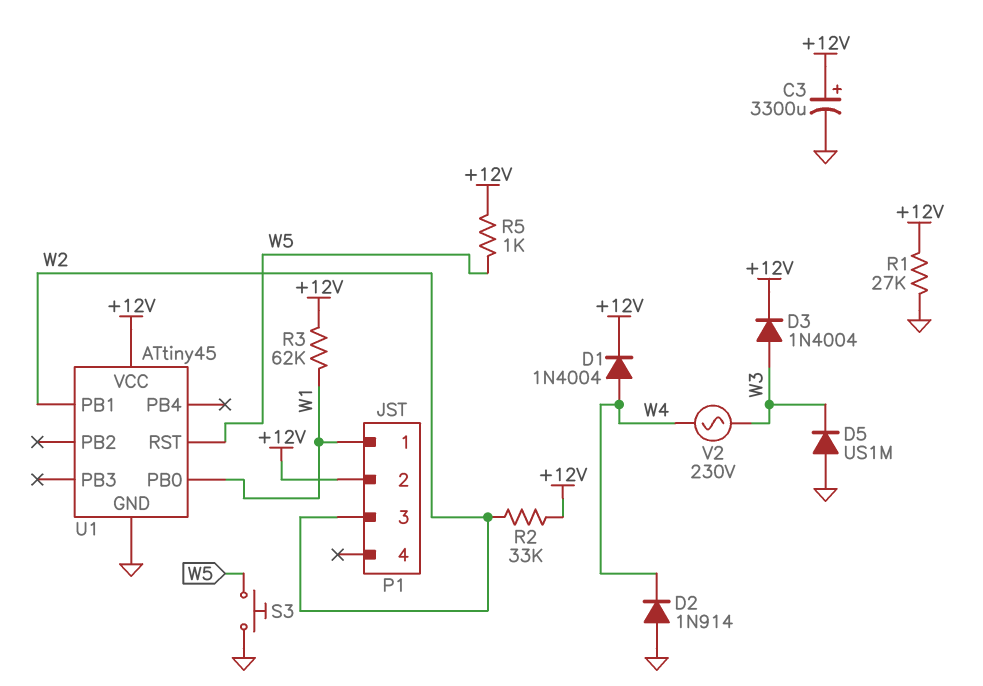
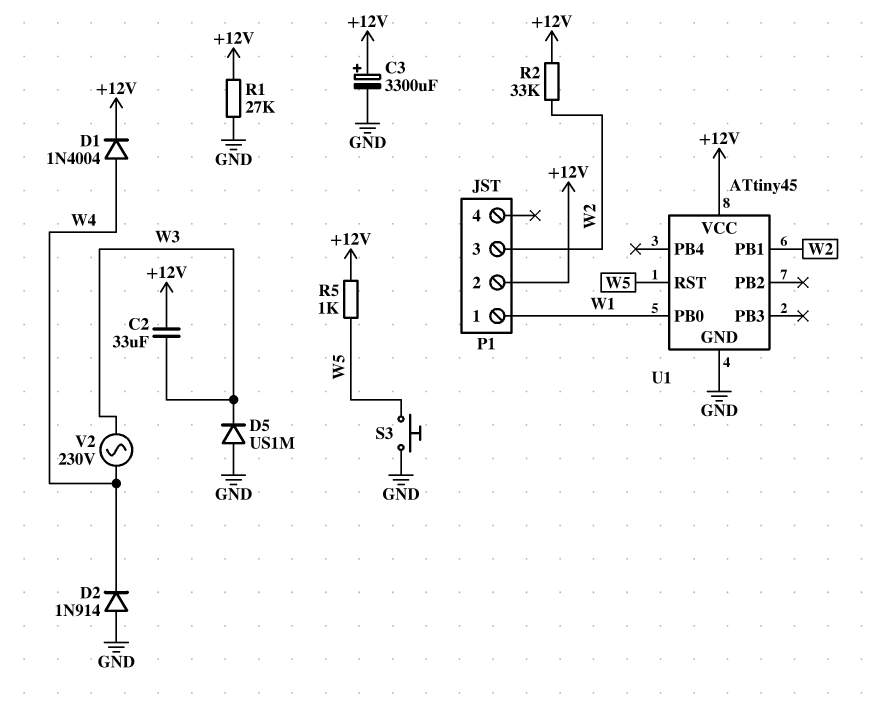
C2: none -> 33uF (+12V, W3)
D3: diode 1N4004 (A W3, K +12V) -> none
R3: 62k (+12V, W1) -> none

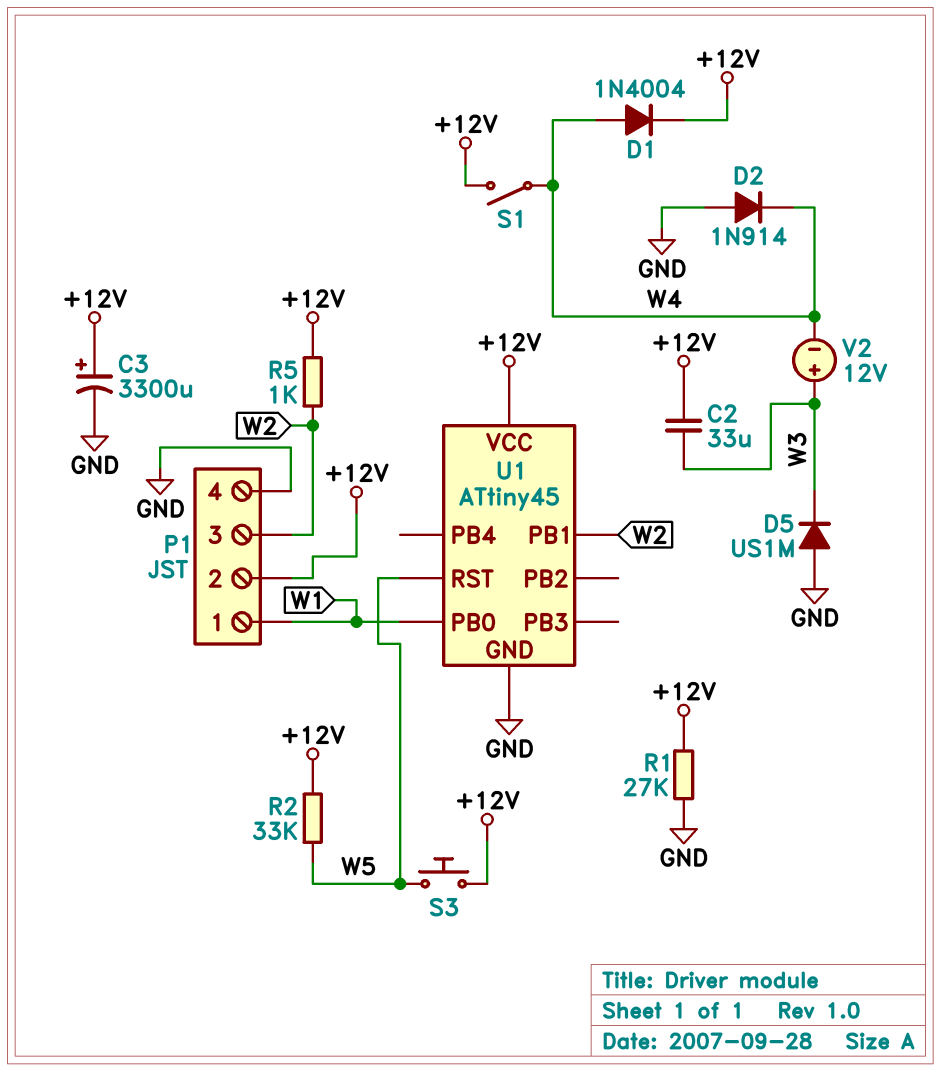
P1 pin 4: none -> GND
R2: 33k (+12V, W2) -> 33k (+12V, W5)
R5: 1k (+12V, W5) -> 1k (+12V, W2)
S1: none -> switch (+12V, W4)
S3: button (GND, W5) -> button (+12V, W5)
V2: AC 230V (W3, W4) -> 12V (plus W3, minus W4)

